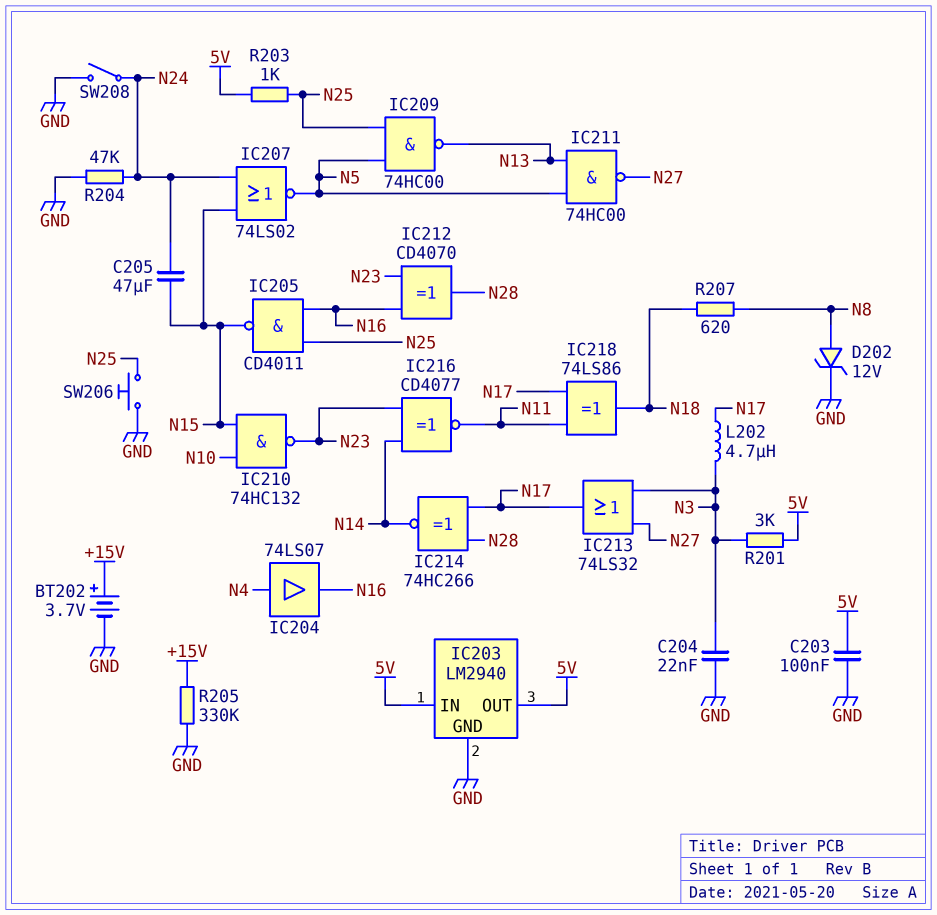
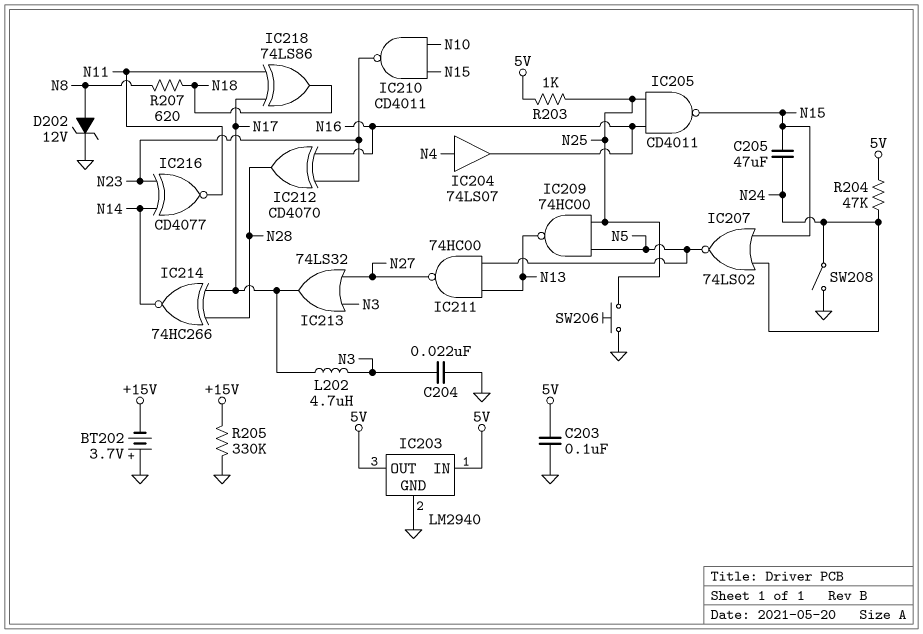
BT202: 3.7V (plus +15V, minus GND) -> 3.7V (plus GND, minus +15V)
IC210: NAND 74HC132 (in N10, in N15, out N23) -> NAND CD4011 (in N10, in N15, out N23)
R201: 3k (5V, N3) -> none
R204: 47k (GND, N24) -> 47k (5V, N24)

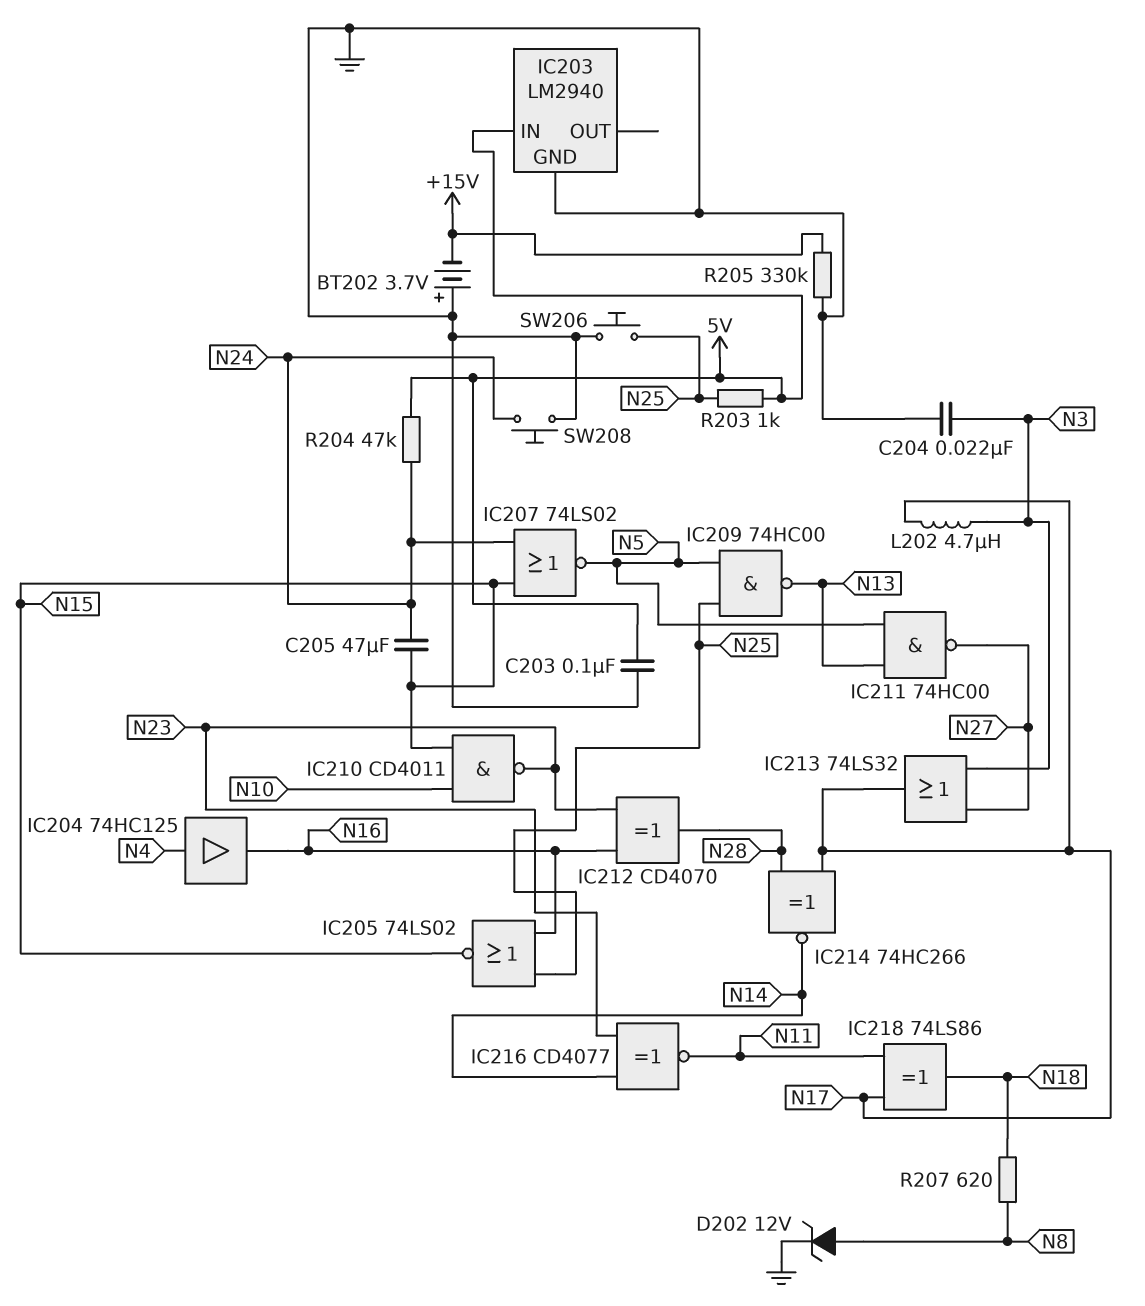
IC203 pin OUT: 5V -> none
IC204: buffer 74LS07 (in N4, out N16) -> buffer 74HC125 (in N4, out N16)
IC205: NAND CD4011 (in N16, in N25, out N15) -> NOR 74LS02 (in N16, in N25, out N15)
SW208: switch (GND, N24) -> button (GND, N24)

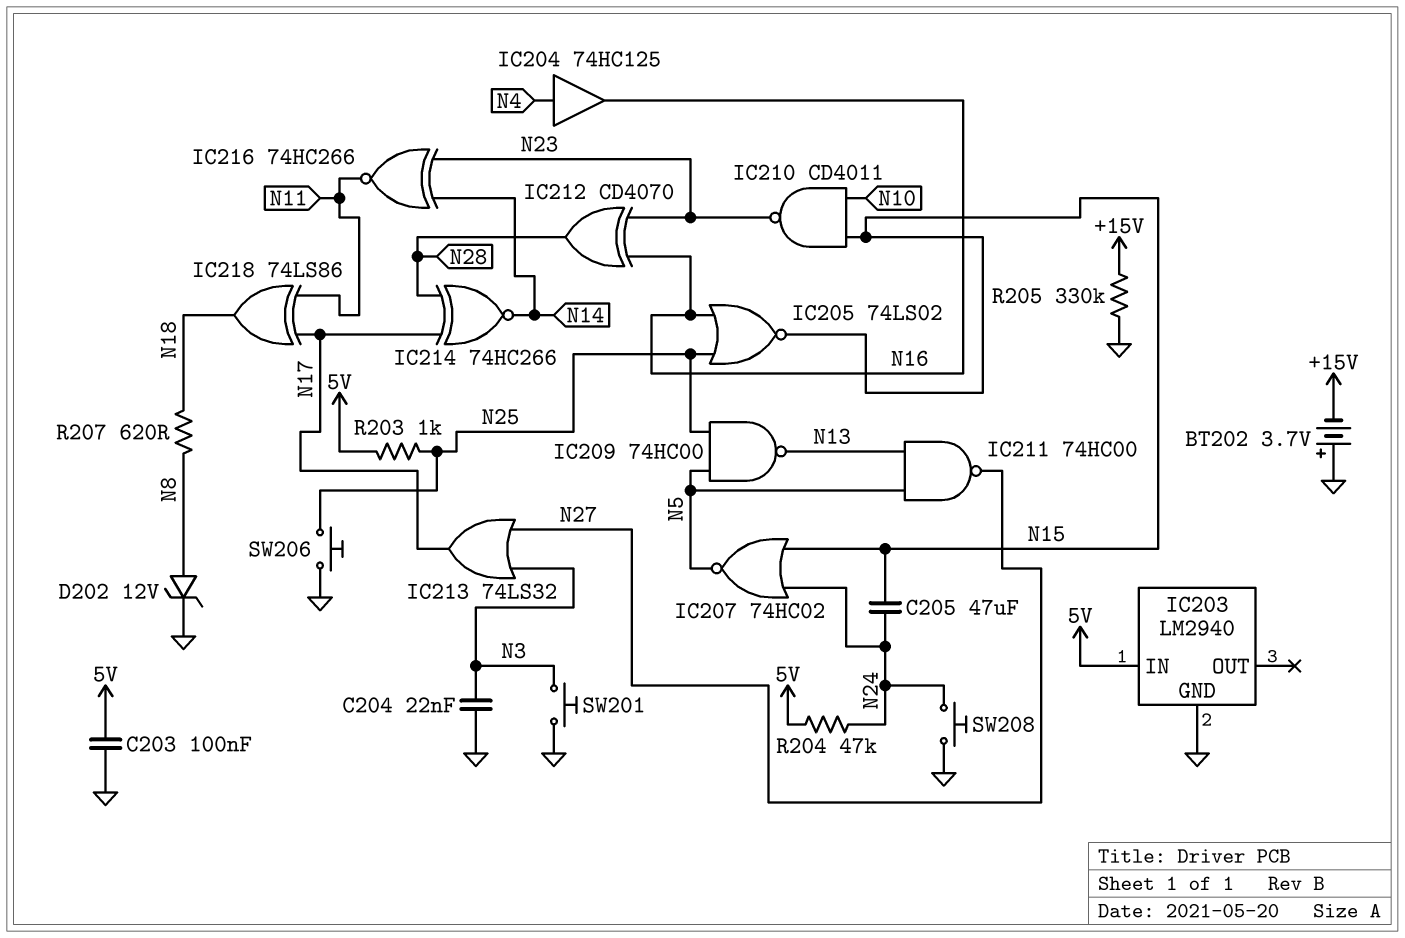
IC207: NOR 74LS02 (in N15, in N24, out N5) -> NOR 74HC02 (in N15, in N24, out N5)
IC216: XNOR CD4077 (in N14, in N23, out N11) -> XNOR 74HC266 (in N14, in N23, out N11)
L202: 4.7uH (N3, N17) -> none
SW201: none -> button (GND, N3)

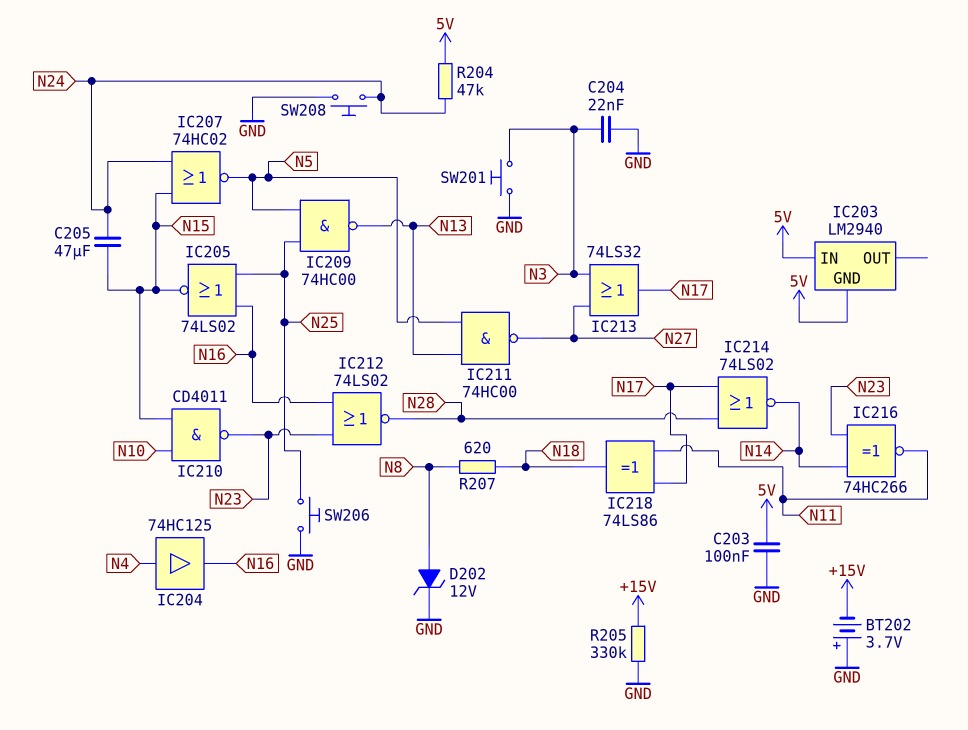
IC203 pin GND: GND -> 5V
IC212: XOR CD4070 (in N16, in N23, out N28) -> NOR 74LS02 (in N16, in N23, out N28)
IC214: XNOR 74HC266 (in N17, in N28, out N14) -> NOR 74LS02 (in N17, in N28, out N14)
R203: 1k (5V, N25) -> none

